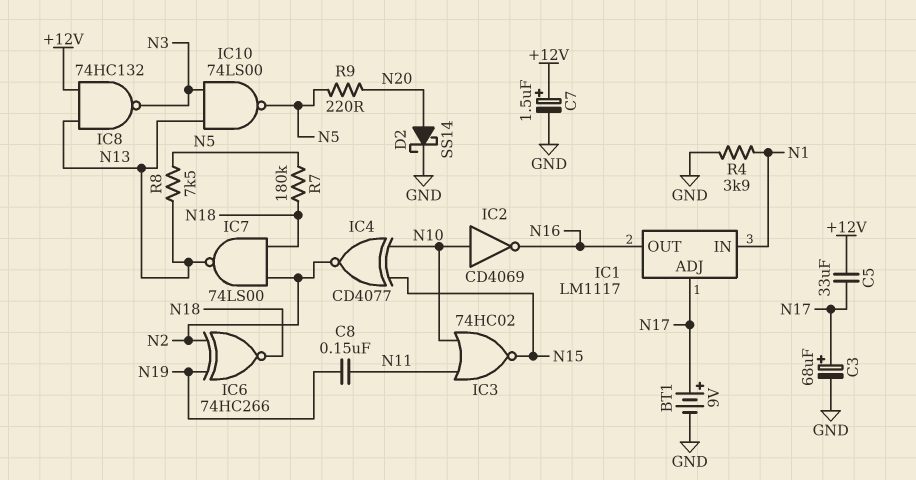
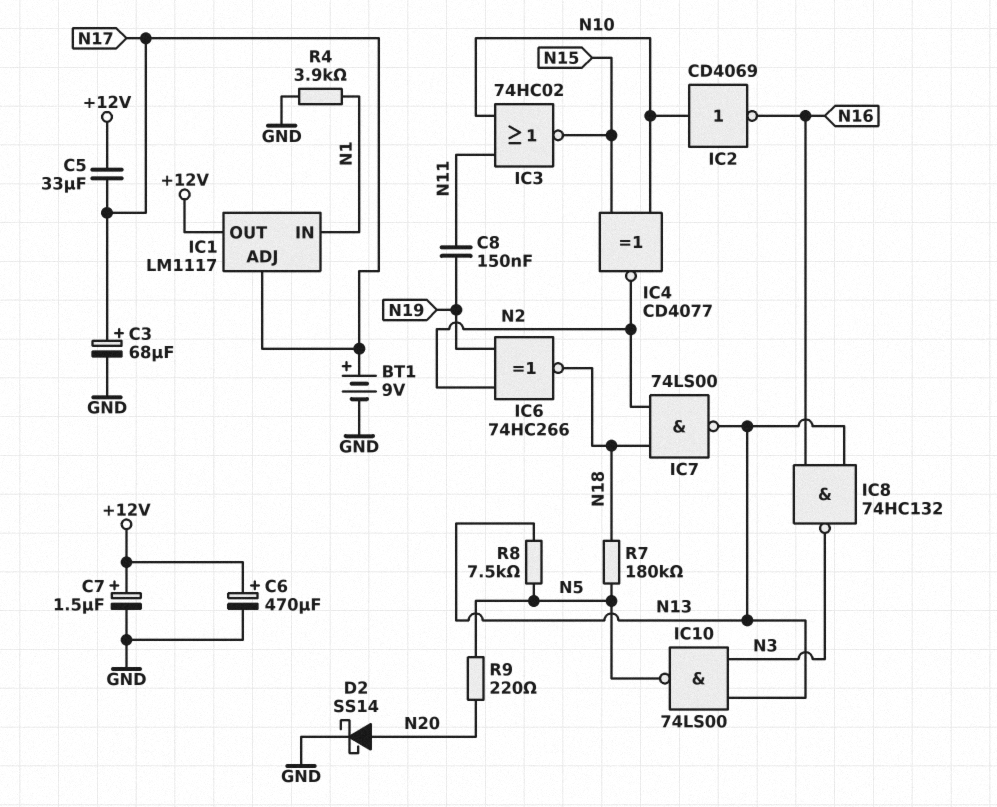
C6: none -> 470uF (plus +12V, minus GND)
IC1 pin OUT: N16 -> +12V
IC8: NAND 74HC132 (in +12V, in N13, out N3) -> NAND 74HC132 (in N13, in N16, out N3)

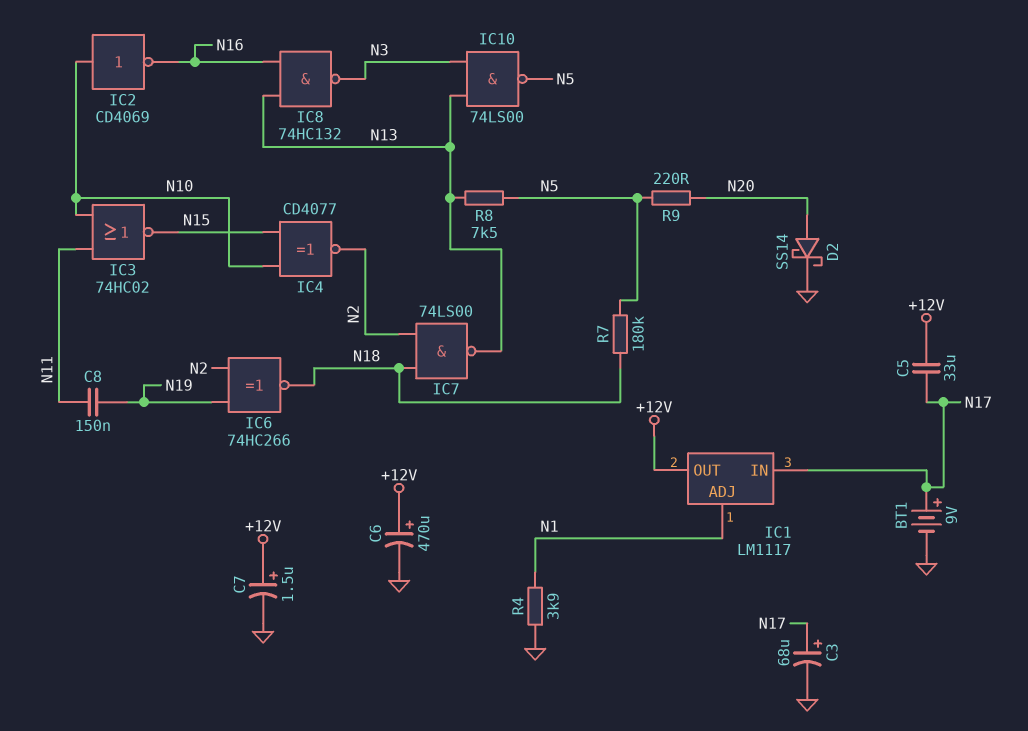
IC1 pin ADJ: N17 -> N1
IC1 pin IN: N1 -> N17

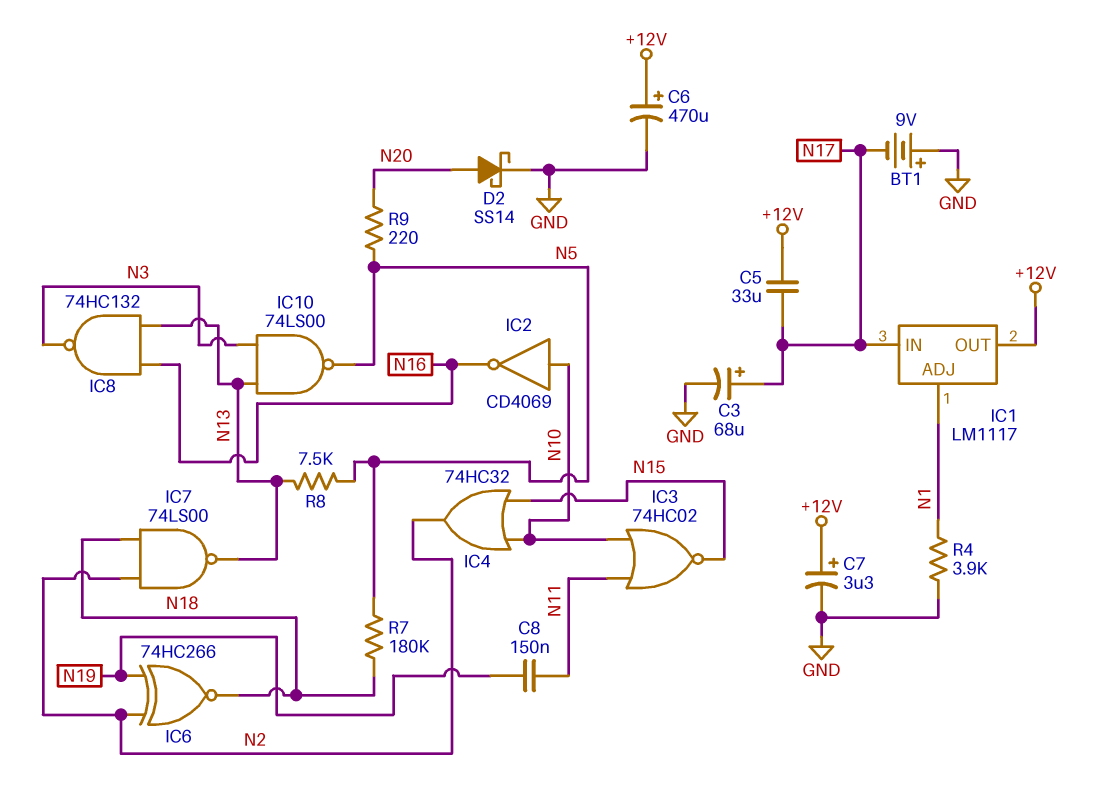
BT1: 9V (plus N17, minus GND) -> 9V (plus GND, minus N17)
C7: 1.5uF (plus +12V, minus GND) -> 3.3uF (plus +12V, minus GND)
IC4: XNOR CD4077 (in N10, in N15, out N2) -> OR 74HC32 (in N10, in N15, out N2)

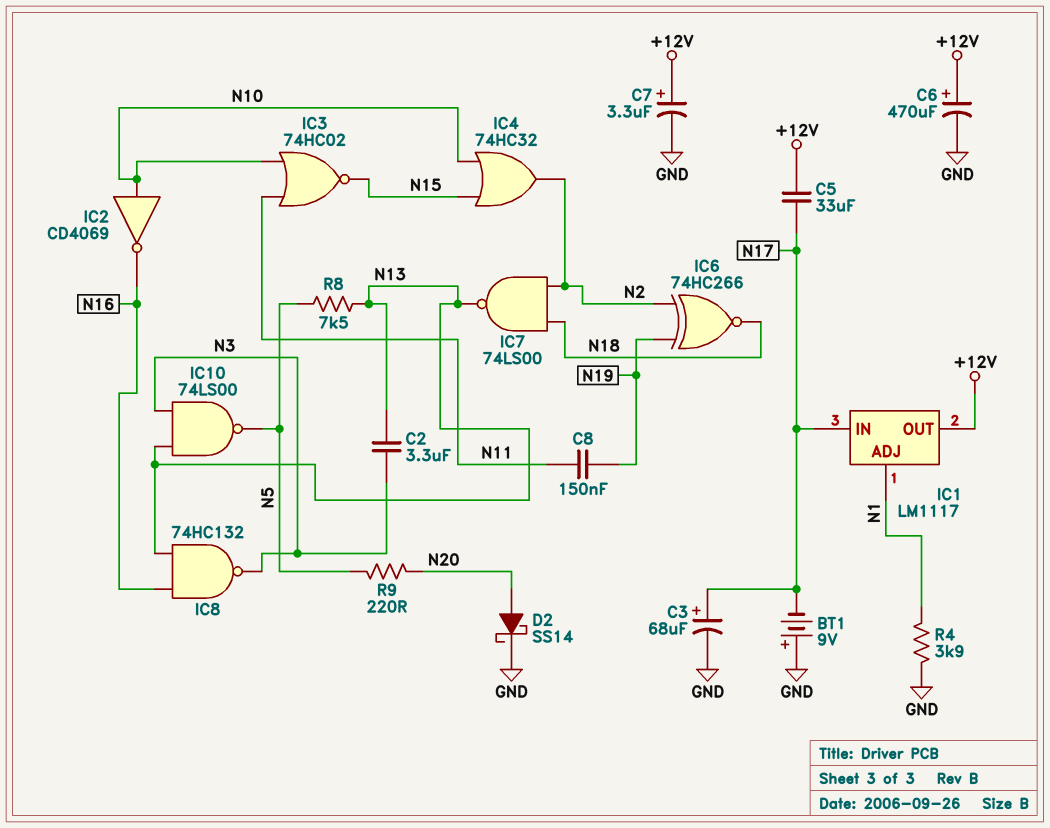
C2: none -> 3.3uF (N3, N13)
R7: 180k (N5, N18) -> none

